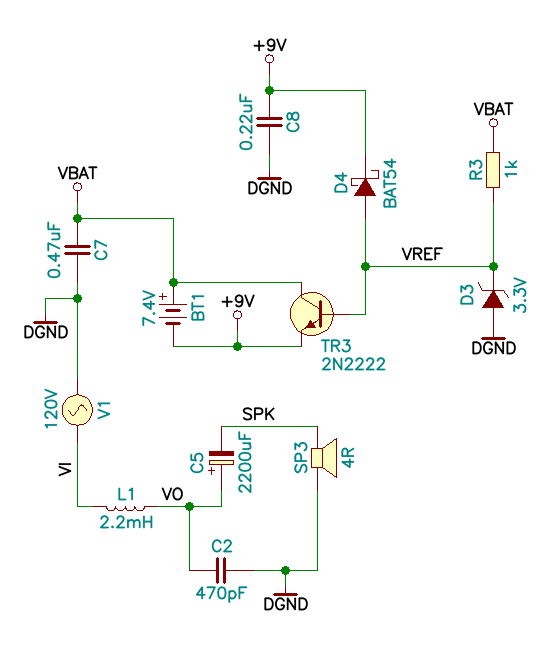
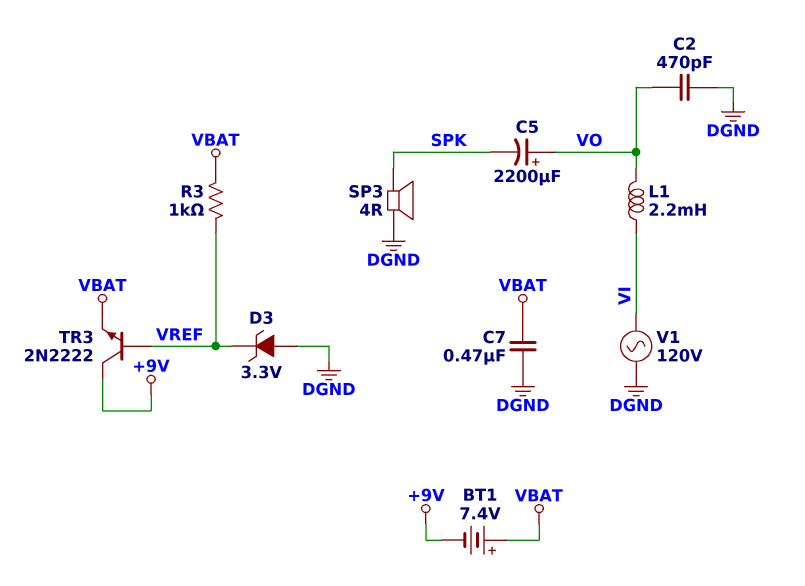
C8: 220nF (+9V, DGND) -> none
D4: schottky BAT54 (A VREF, K +9V) -> none
TR3: NPN 2N2222 (B VREF, C VBAT, E +9V) -> NPN 2N2222 (B VREF, C +9V, E VBAT)

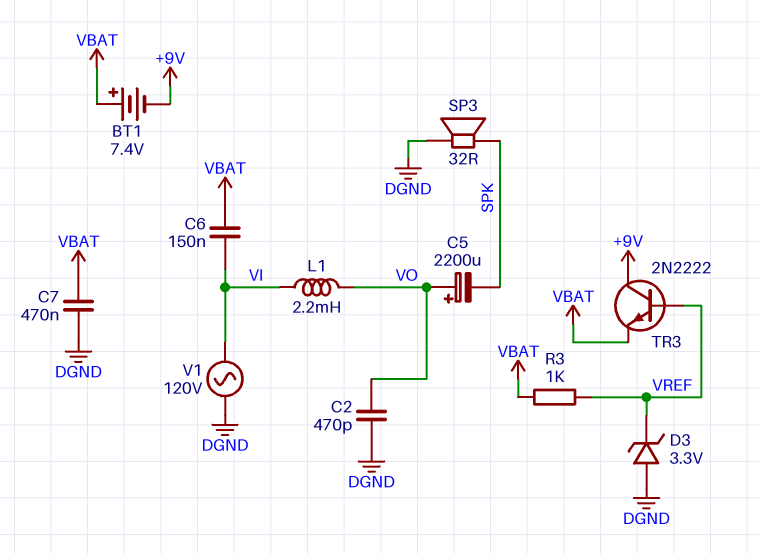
C6: none -> 150nF (VBAT, VI)
SP3: speaker 4R (DGND, SPK) -> speaker 32R (DGND, SPK)

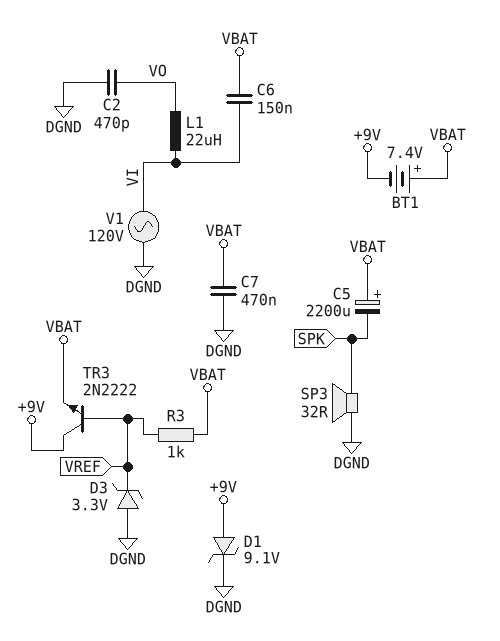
C5: 2200uF (plus VO, minus SPK) -> 2200uF (plus VBAT, minus SPK)
D1: none -> zener 9.1V (A +9V, K DGND)
L1: 2.2mH (VI, VO) -> 22uH (VI, VO)

